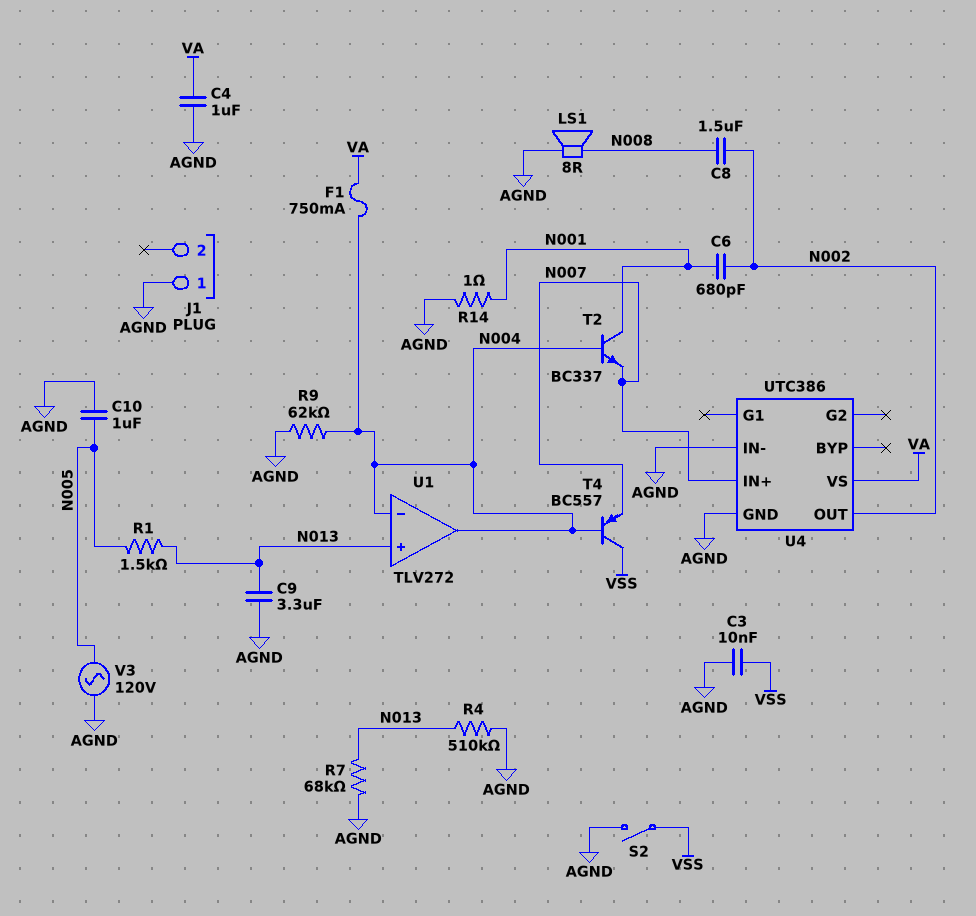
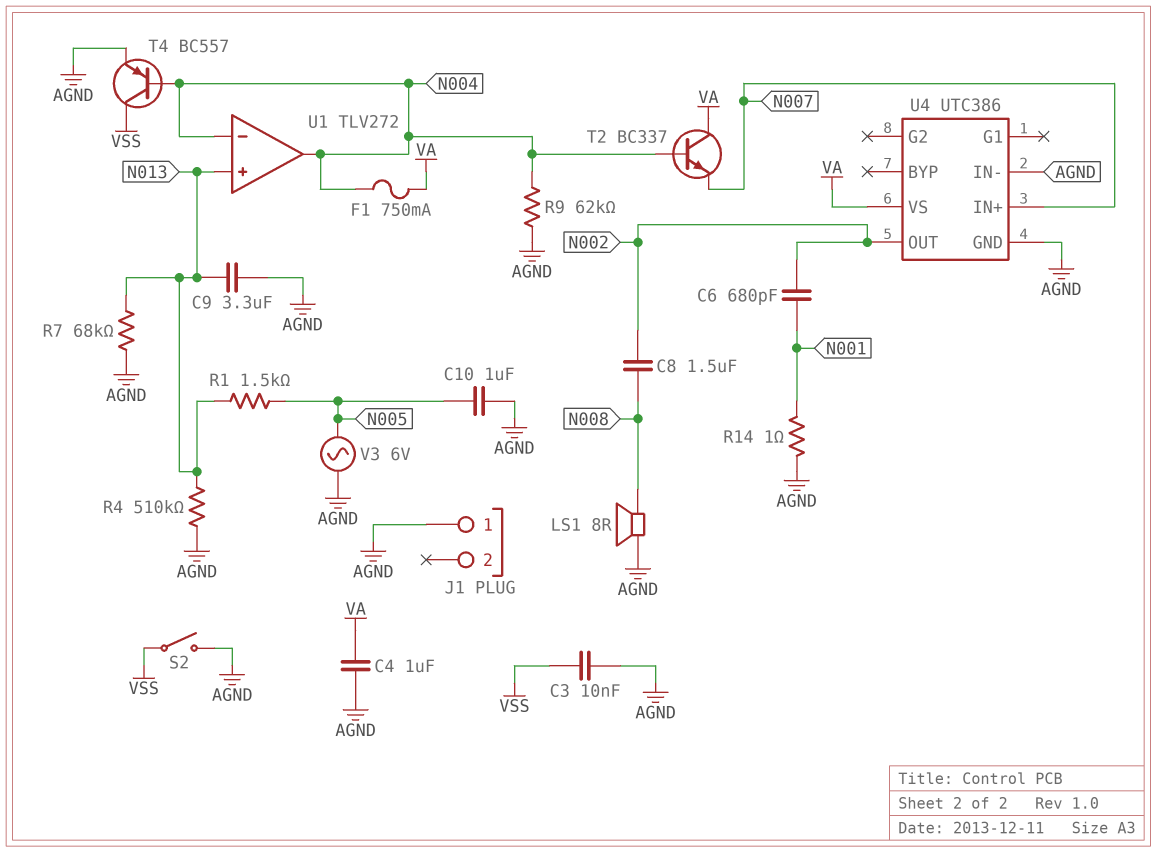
T2: NPN BC337 (B N004, C N001, E N007) -> NPN BC337 (B N004, C VA, E N007)
T4: PNP BC557 (B N004, C VSS, E N007) -> PNP BC557 (B N004, C VSS, E AGND)
V3: AC 120V (AGND, N005) -> AC 6V (AGND, N005)

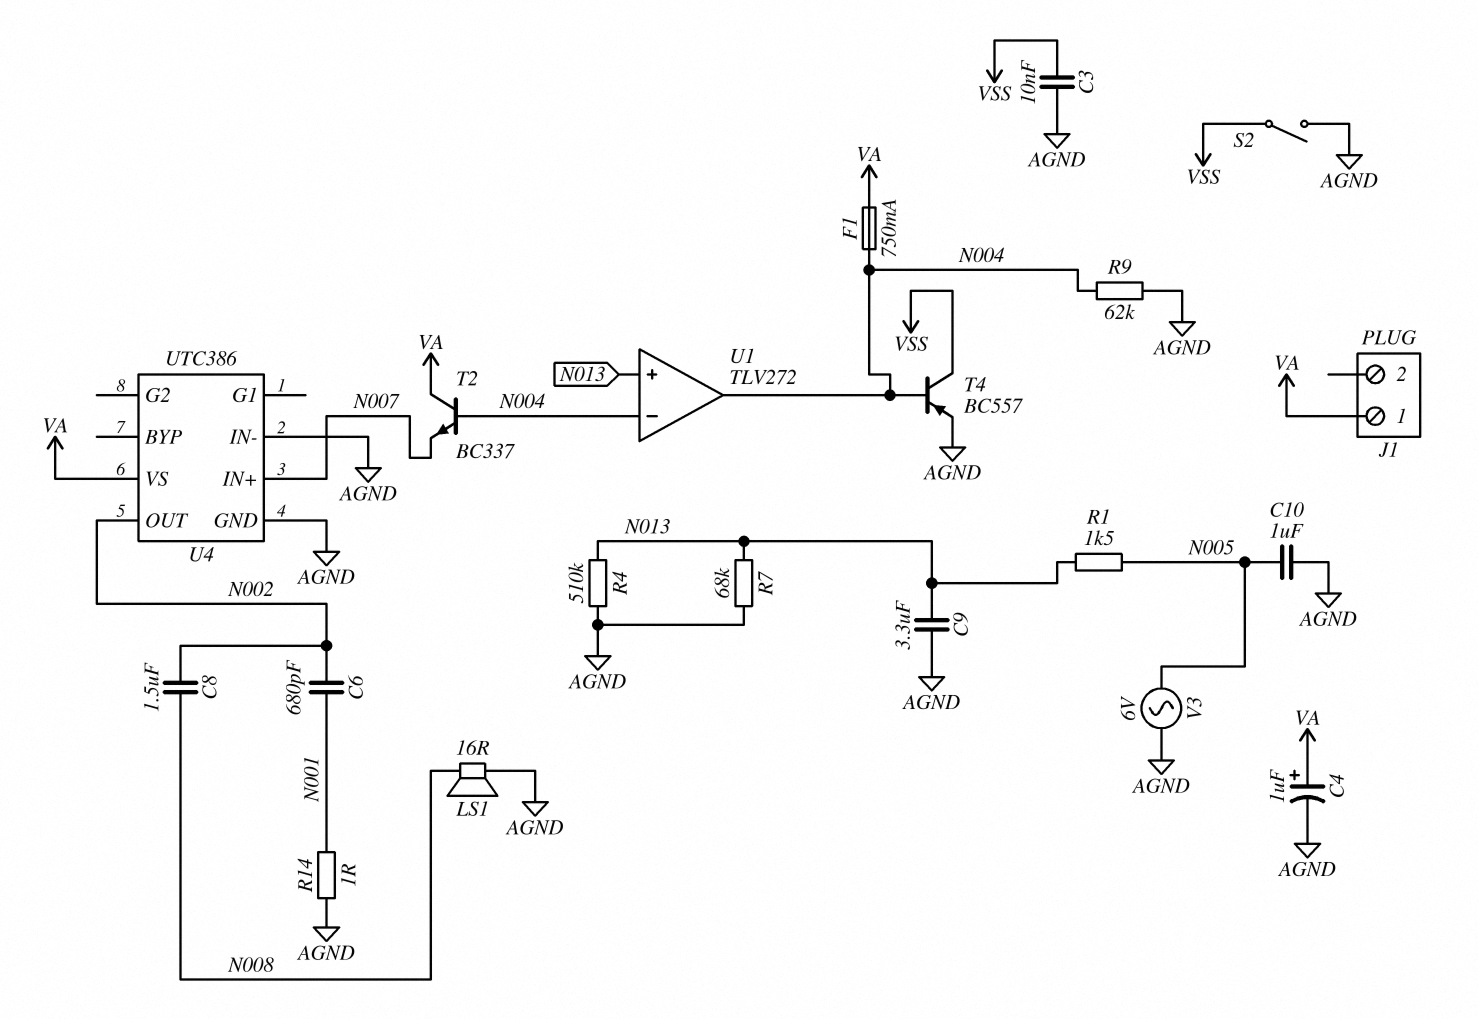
C4: 1uF (AGND, VA) -> 1uF (plus VA, minus AGND)
J1 pin 1: AGND -> VA
LS1: speaker 8R (AGND, N008) -> speaker 16R (AGND, N008)

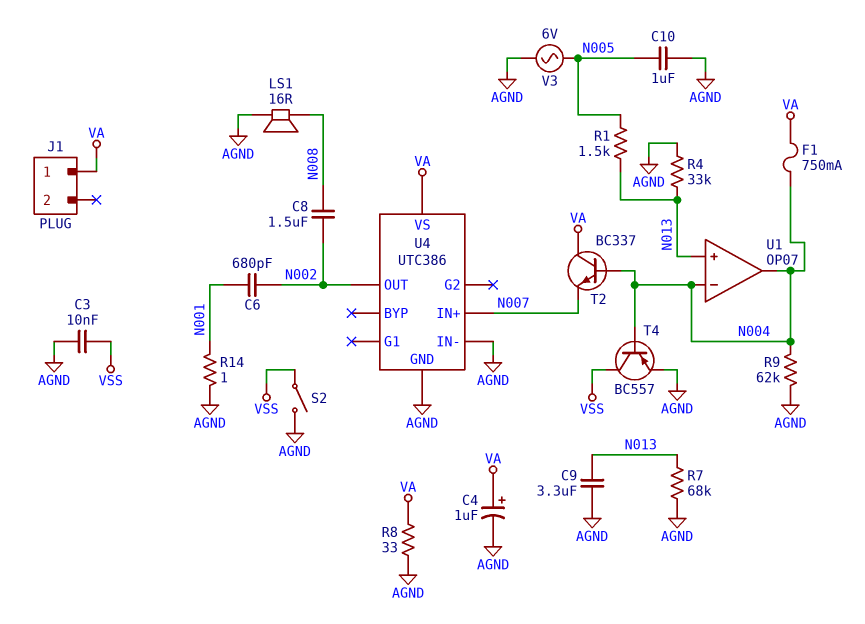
R4: 510k (AGND, N013) -> 33k (AGND, N013)
R8: none -> 33 (AGND, VA)
U1: TLV272 -> OP07

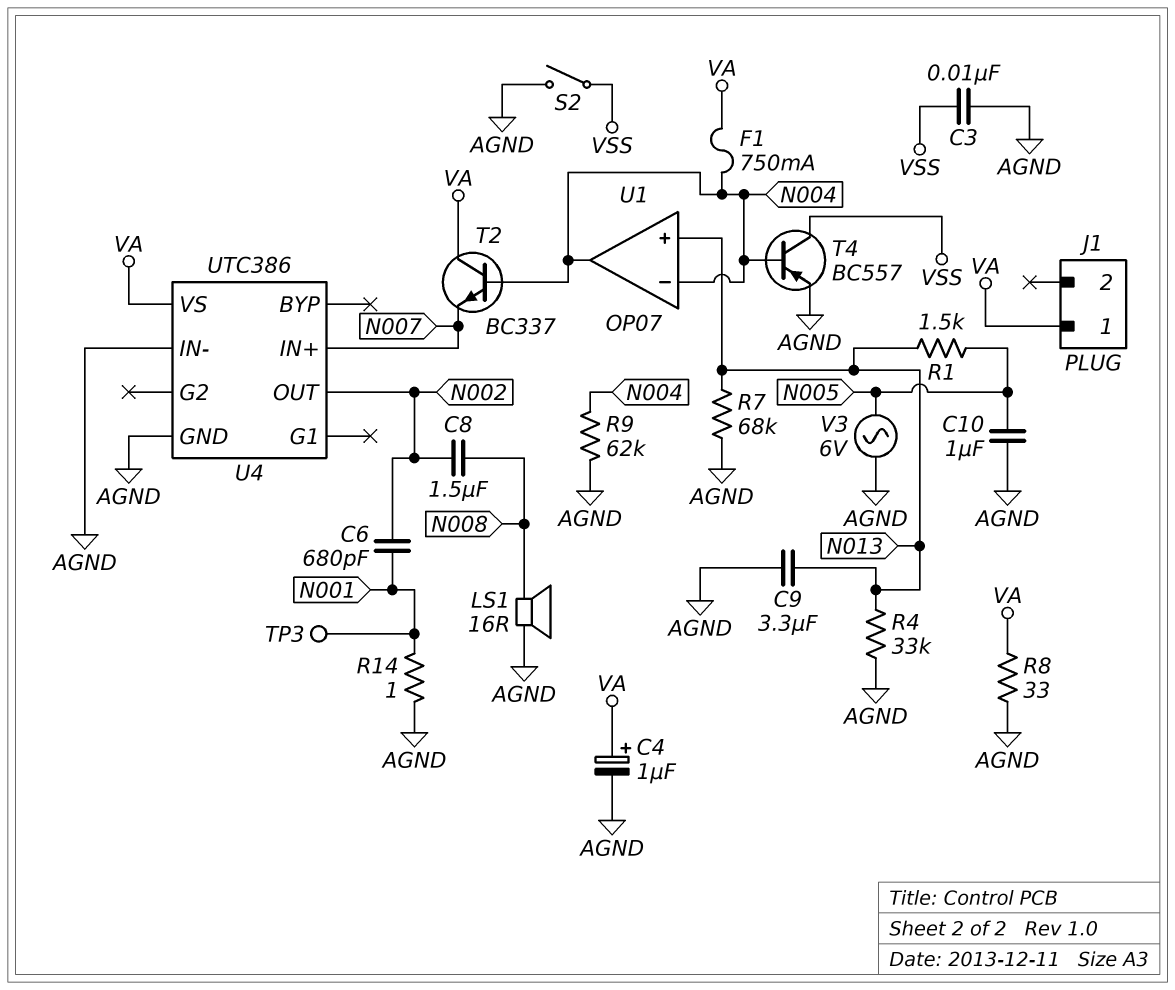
TP3: none -> test point (N001)

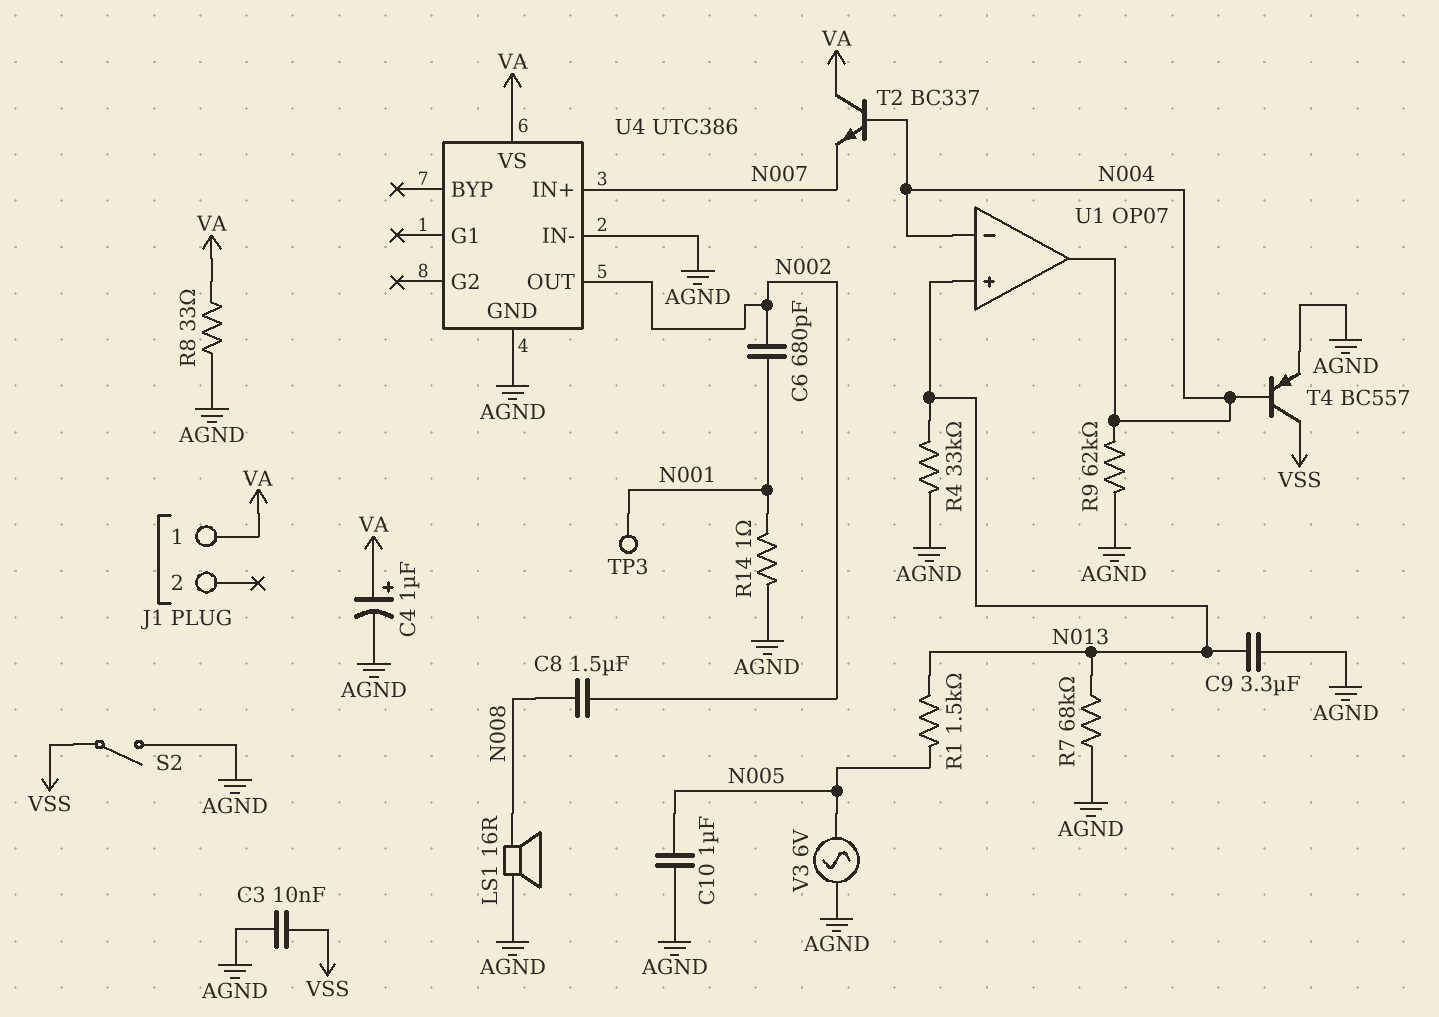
F1: 750mA (N004, VA) -> none

